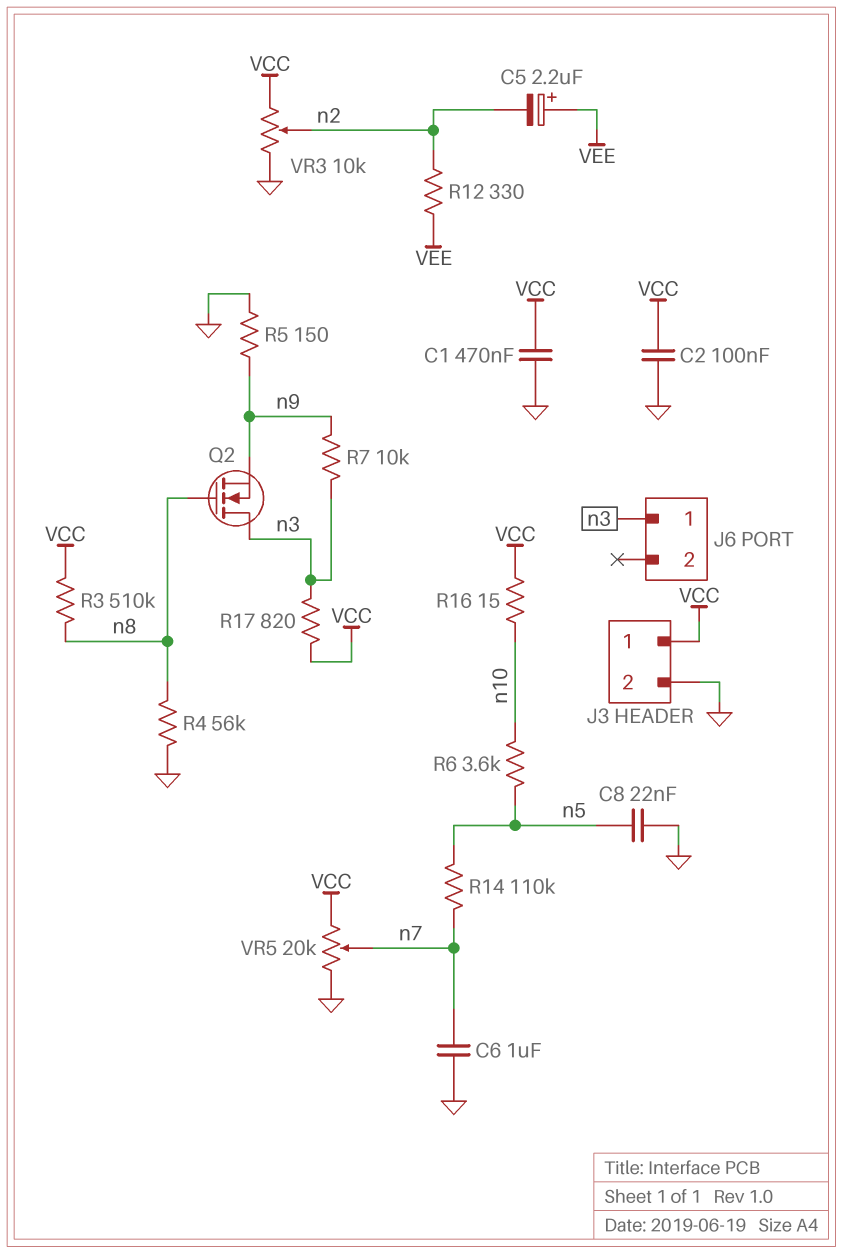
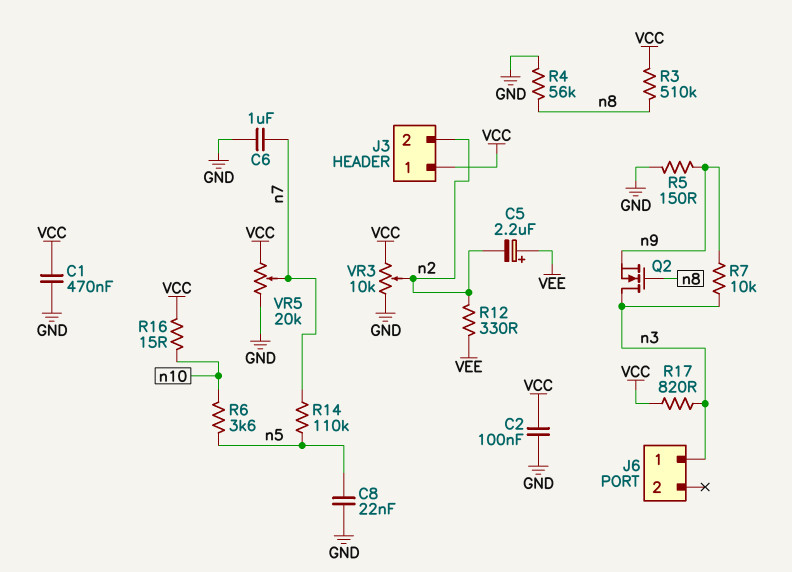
J3 pin 2: GND -> n2

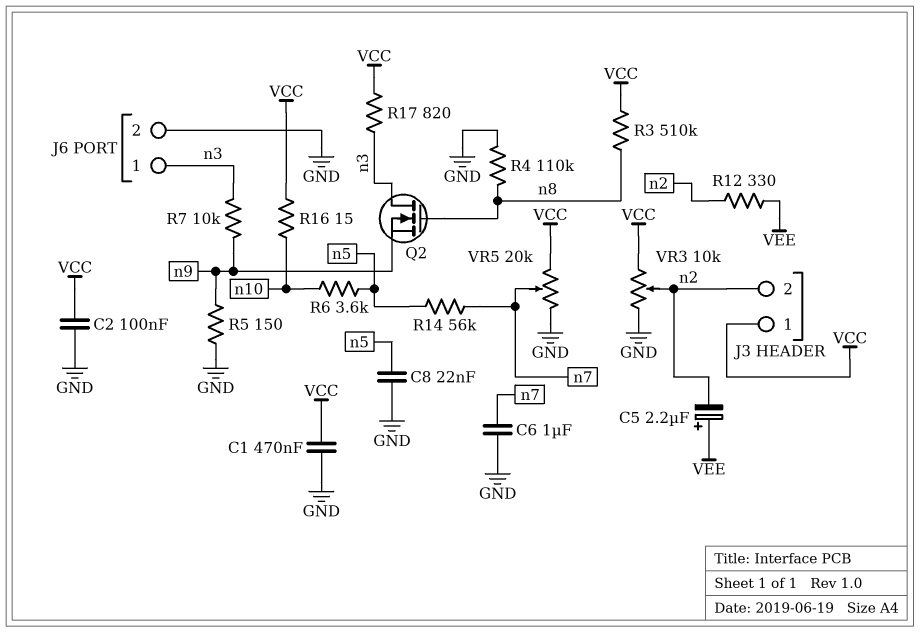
J6 pin 2: none -> GND
R4: 56k (GND, n8) -> 110k (GND, n8)
R14: 110k (n5, n7) -> 56k (n5, n7)

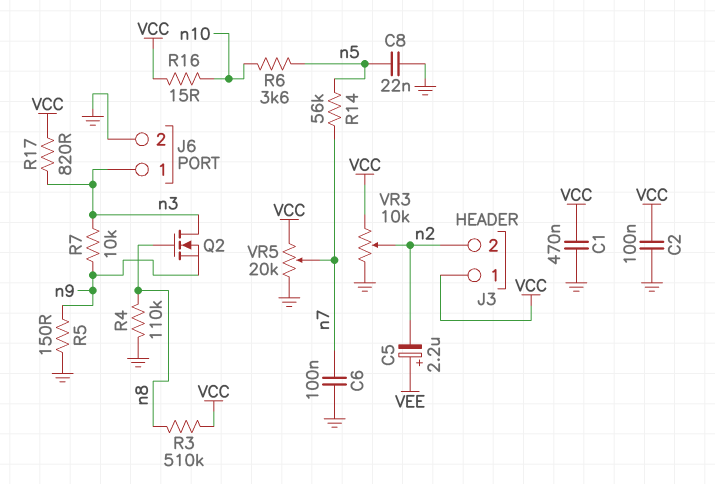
C6: 1uF (GND, n7) -> 100nF (GND, n7)
R12: 330 (VEE, n2) -> none

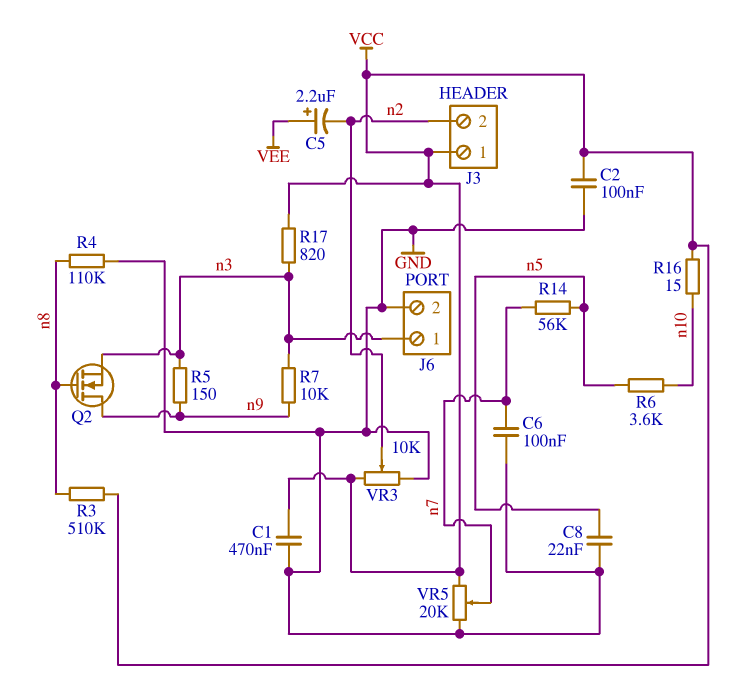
Q2: NMOS (G n8, D n3, S n9) -> NMOS (G n8, D n9, S n3)
R5: 150 (GND, n9) -> 150 (n3, n9)

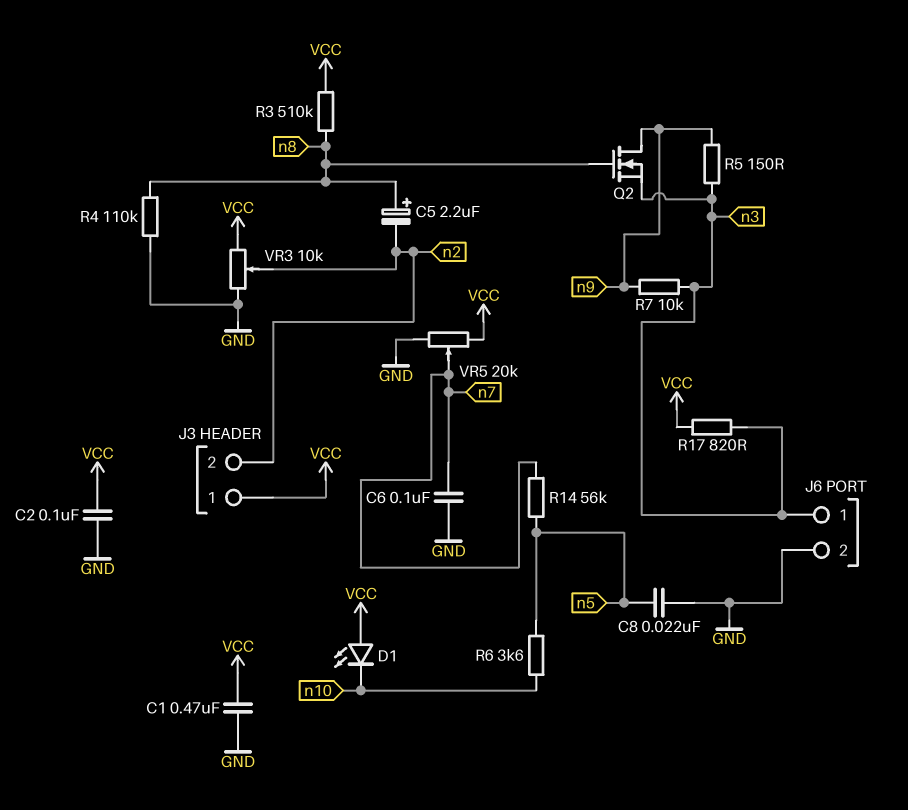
C5: 2.2uF (plus VEE, minus n2) -> 2.2uF (plus n8, minus n2)
D1: none -> LED (A VCC, K n10)
R16: 15 (VCC, n10) -> none

